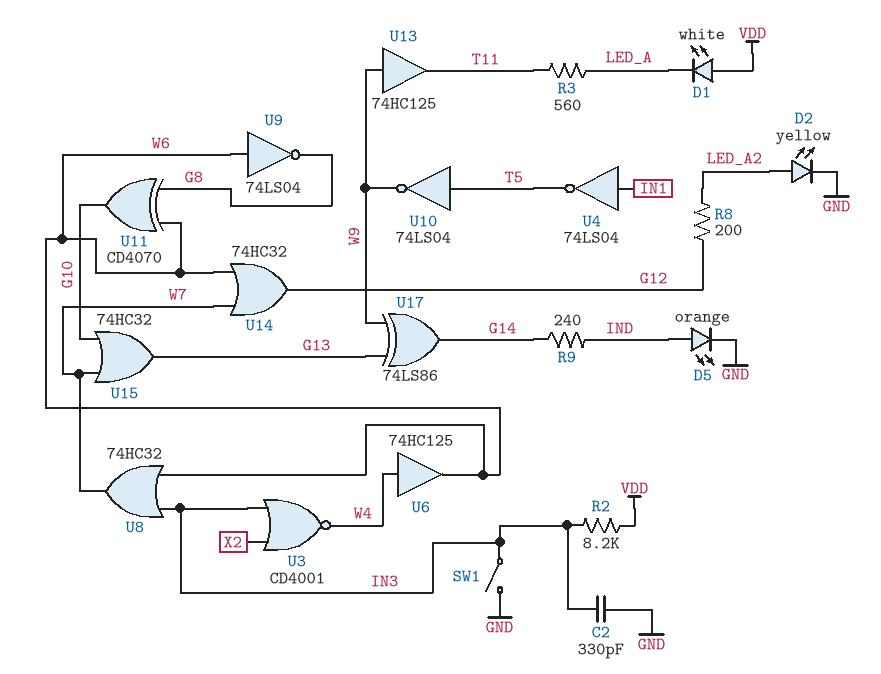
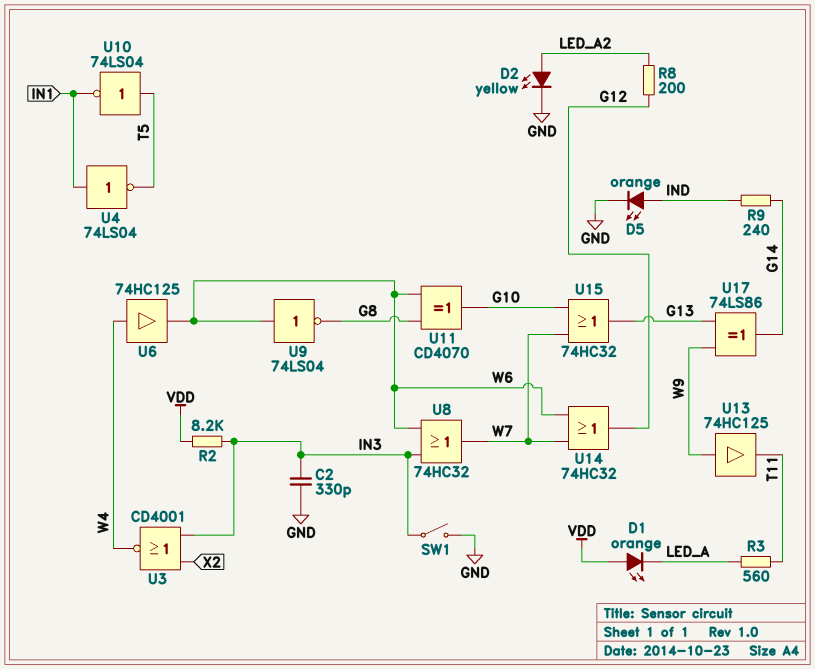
D1: LED white (A VDD, K LED_A) -> LED orange (A VDD, K LED_A)
U10: NOT 74LS04 (in T5, out W9) -> NOT 74LS04 (in T5, out IN1)

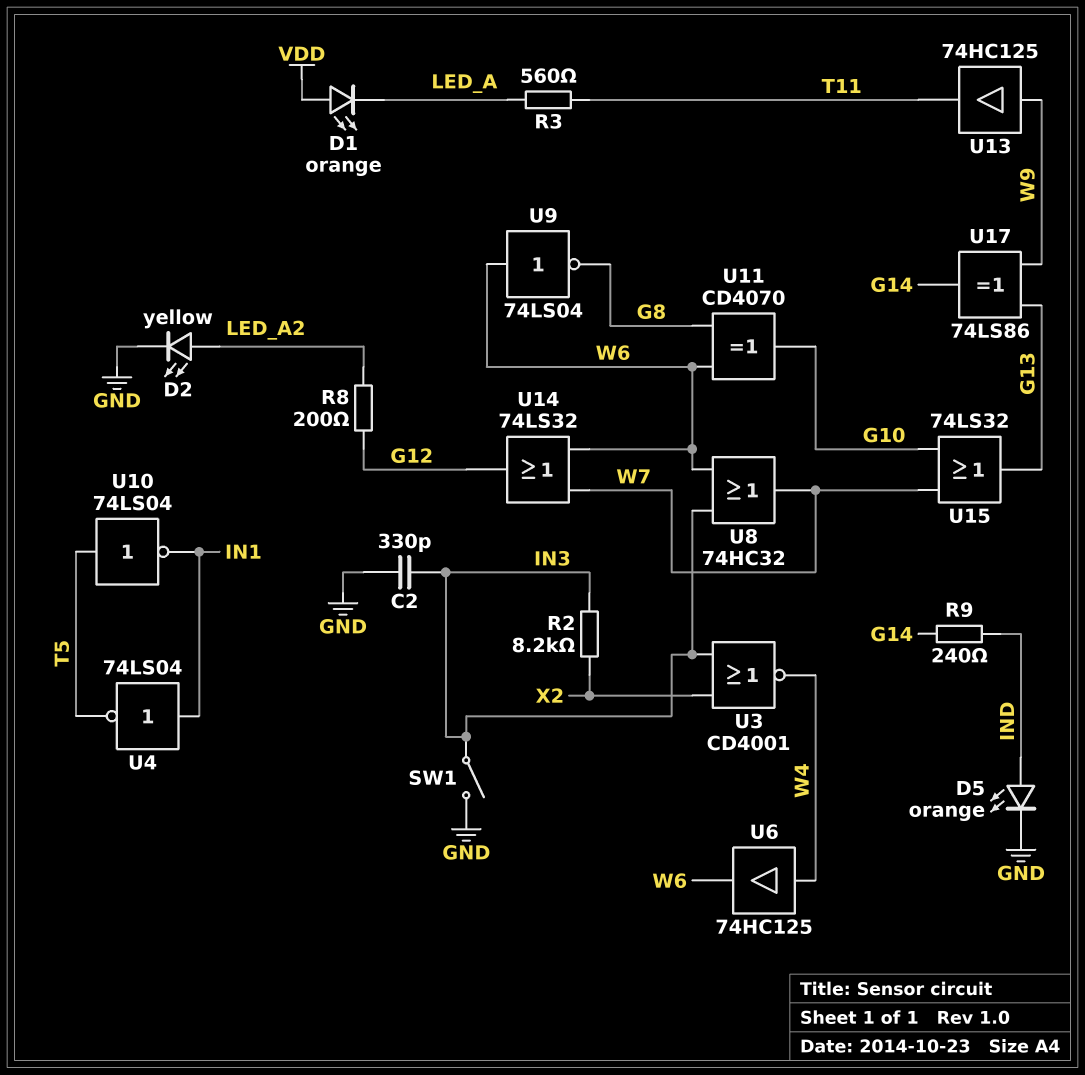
R2: 8.2k (IN3, VDD) -> 8.2k (IN3, X2)
U14: OR 74HC32 (in W6, in W7, out G12) -> OR 74LS32 (in W6, in W7, out G12)
U15: OR 74HC32 (in G10, in W7, out G13) -> OR 74LS32 (in G10, in W7, out G13)

